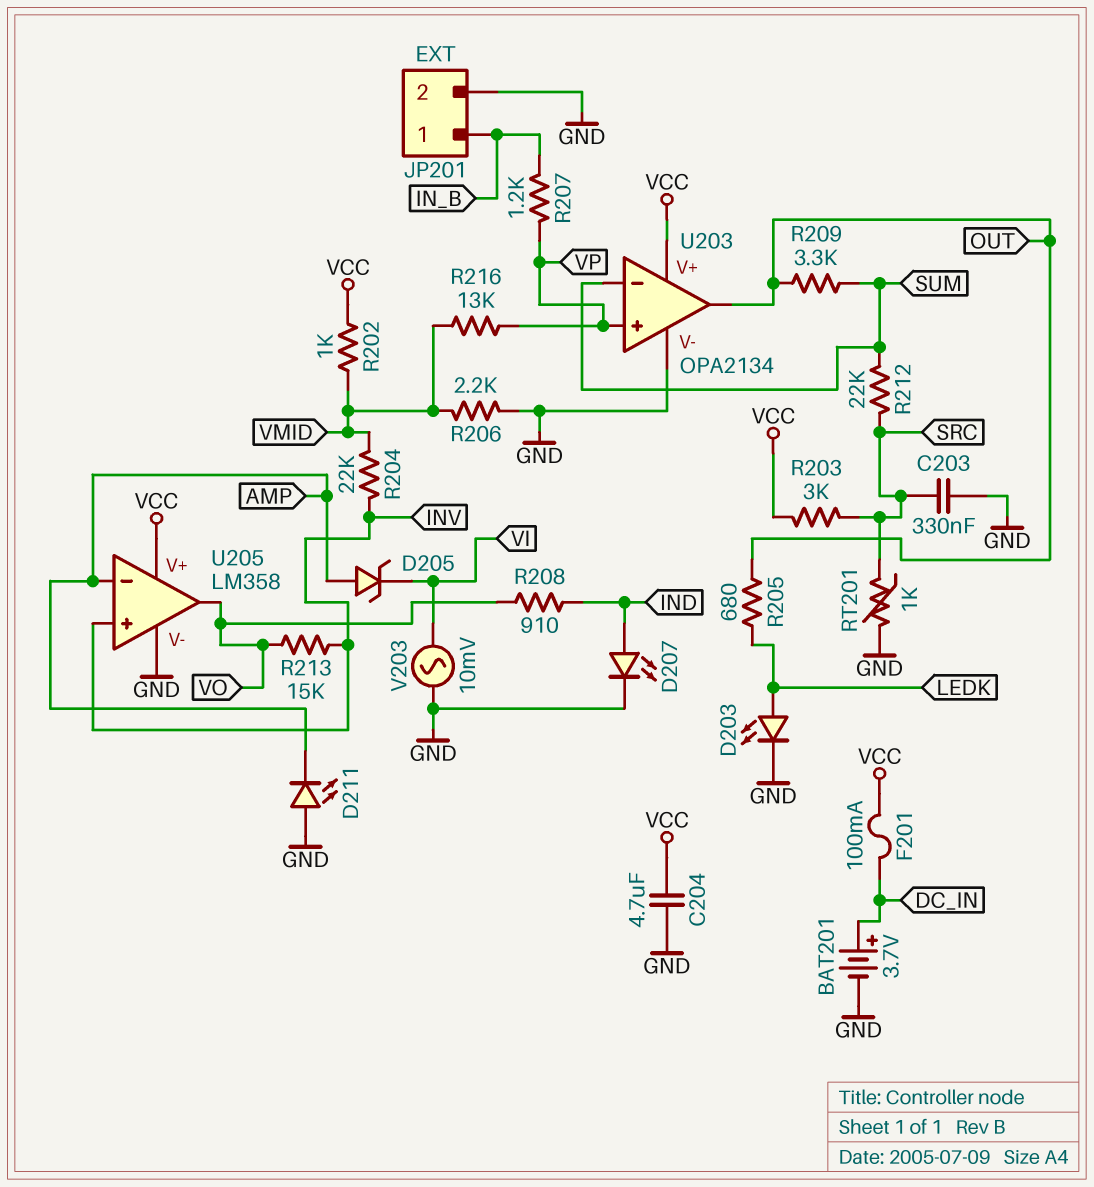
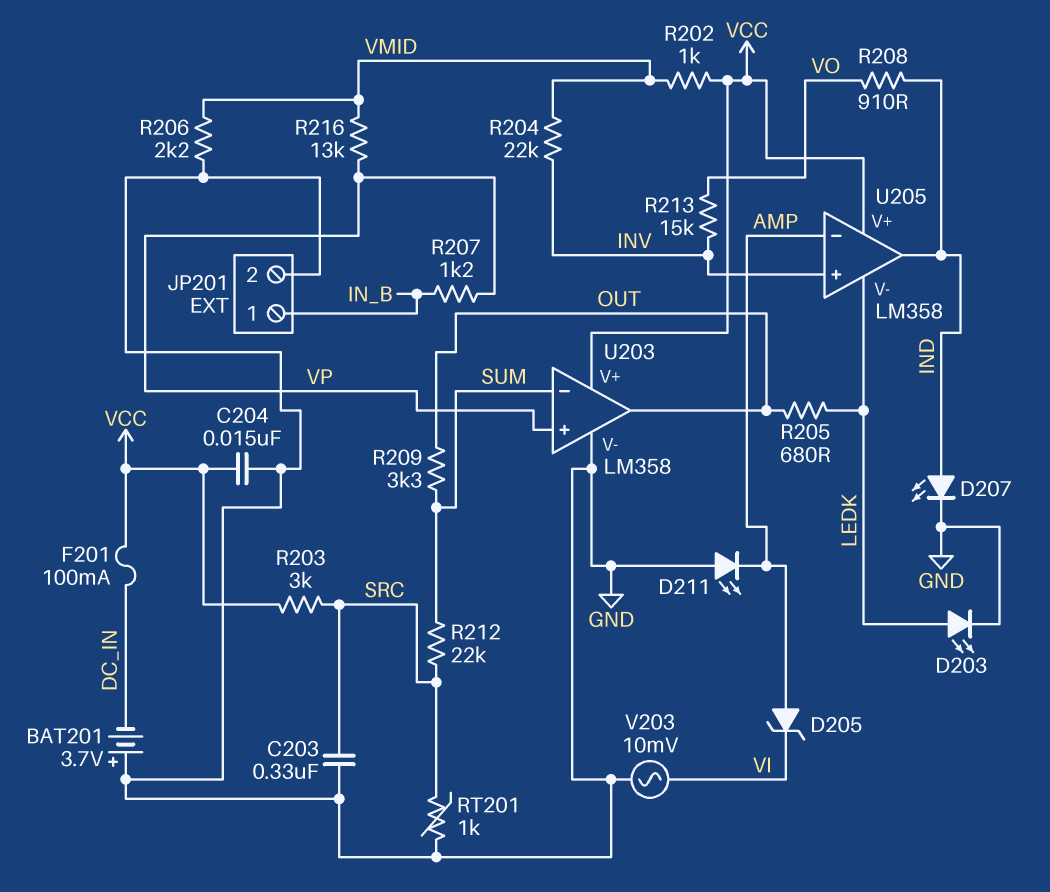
BAT201: 3.7V (plus DC_IN, minus GND) -> 3.7V (plus GND, minus DC_IN)
C204: 4.7uF (GND, VCC) -> 15nF (GND, VCC)
U203: OPA2134 -> LM358
U205 pin V-: GND -> LEDK
U205 pin out: VO -> IND

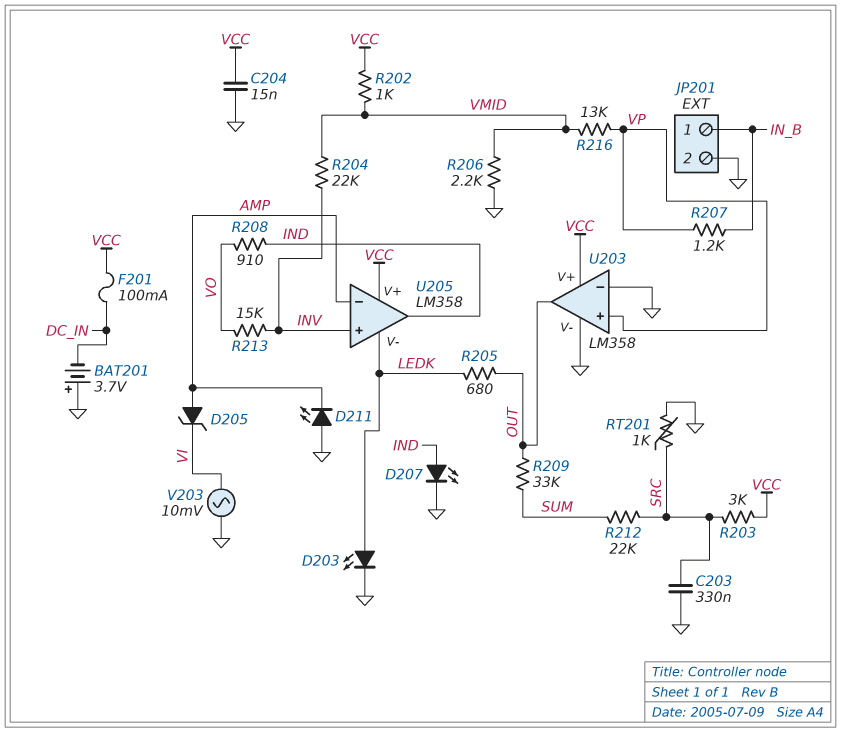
R209: 3.3k (OUT, SUM) -> 33k (OUT, SUM)
U203 pin in-: SUM -> GND

